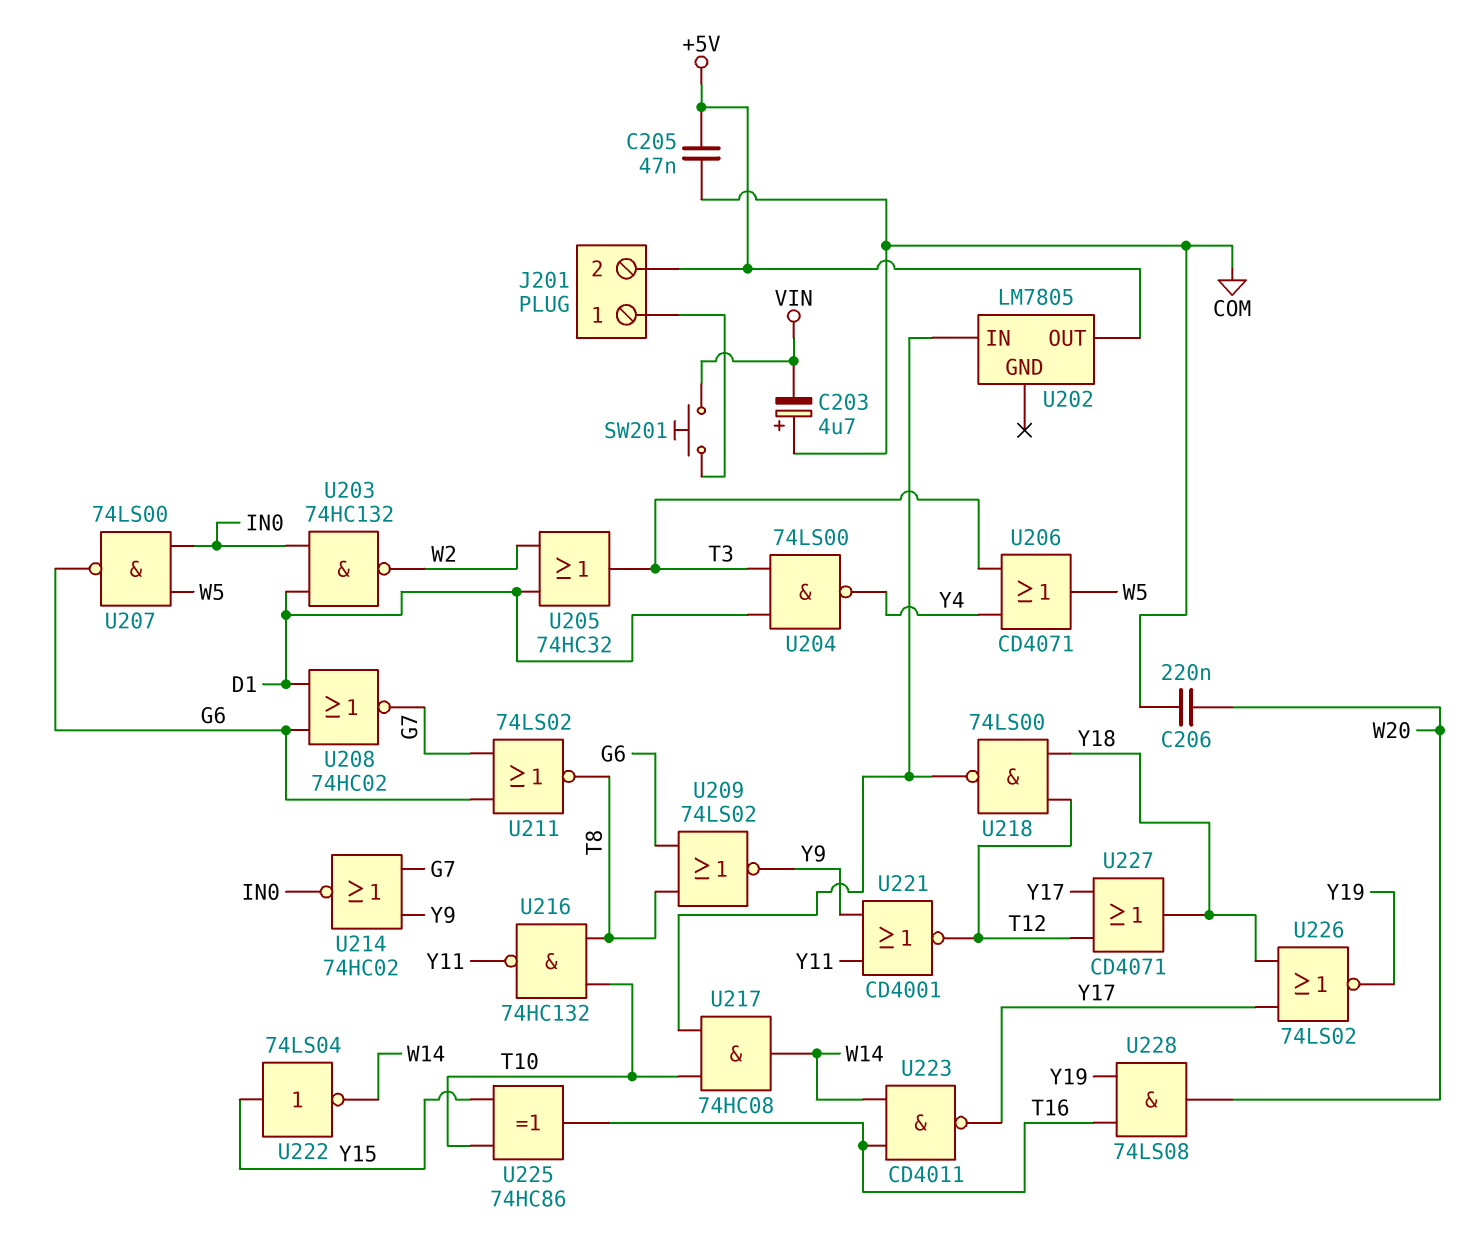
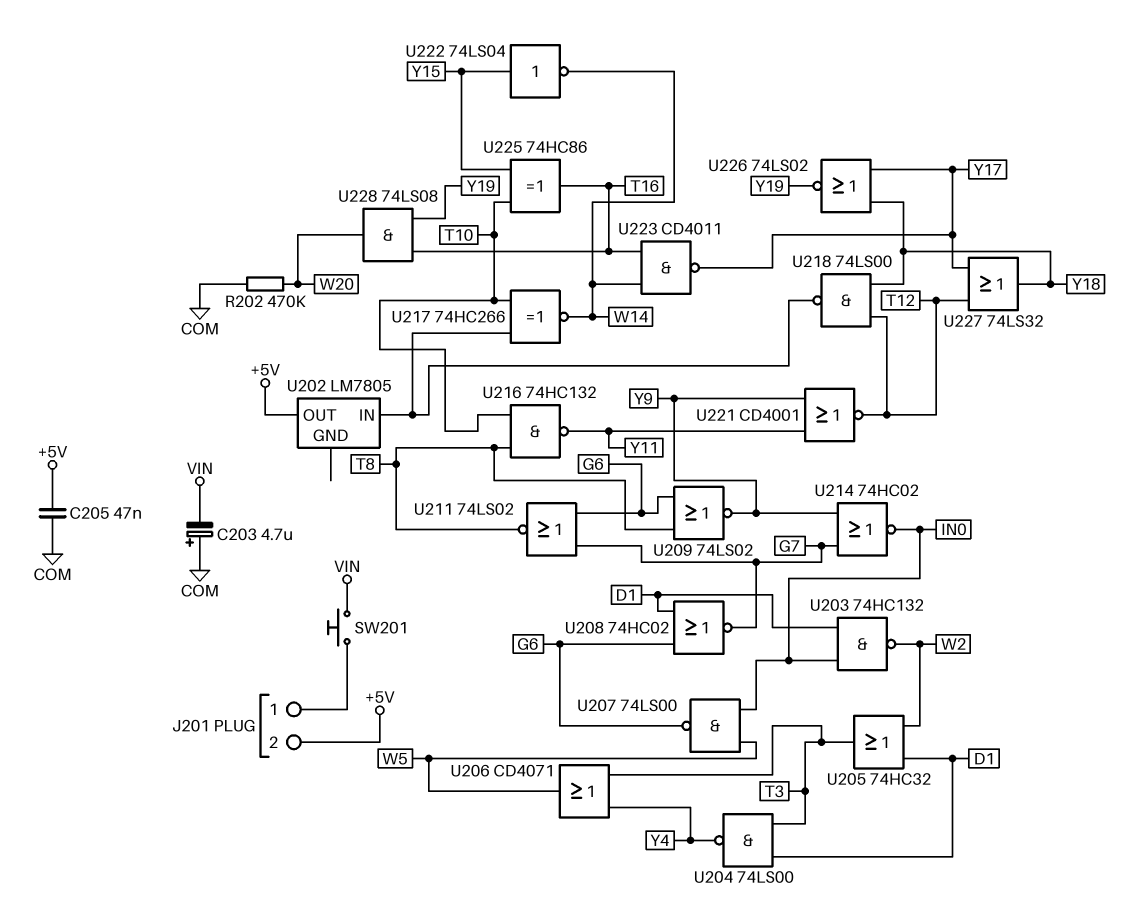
C206: 220nF (COM, W20) -> none
R202: none -> 470k (COM, W20)
U217: AND 74HC08 (in T10, in U202/IN, out W14) -> XNOR 74HC266 (in T10, in U202/IN, out W14)
U227: OR CD4071 (in T12, in Y17, out Y18) -> OR 74LS32 (in T12, in Y17, out Y18)

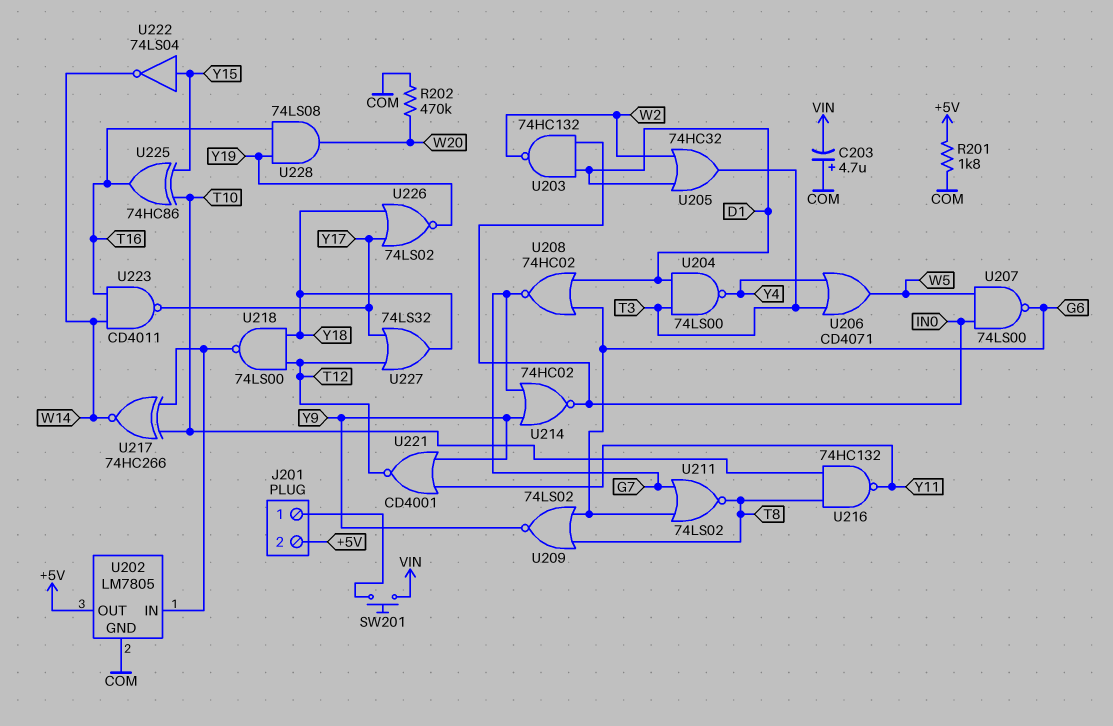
C205: 47nF (+5V, COM) -> none
R201: none -> 1.8k (+5V, COM)
U202 pin GND: none -> COM

